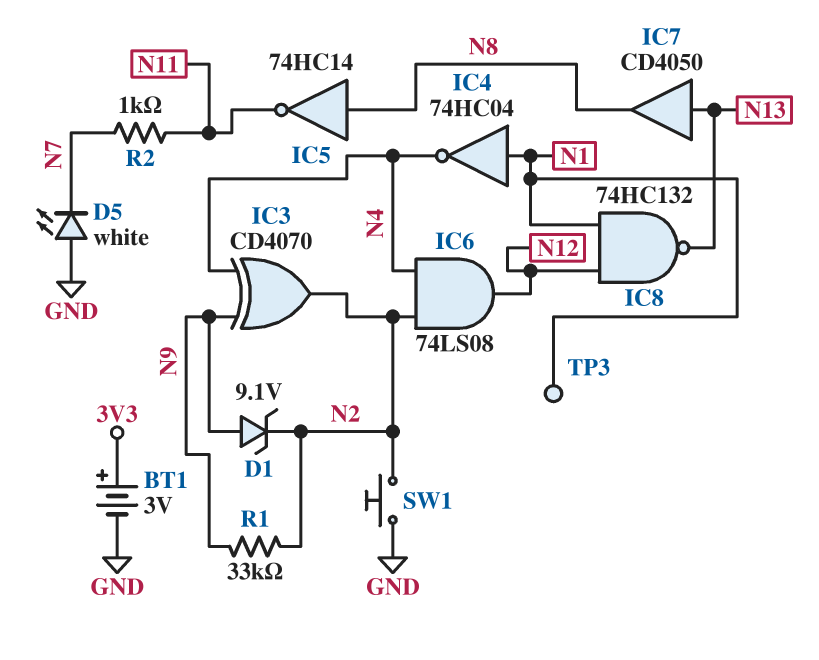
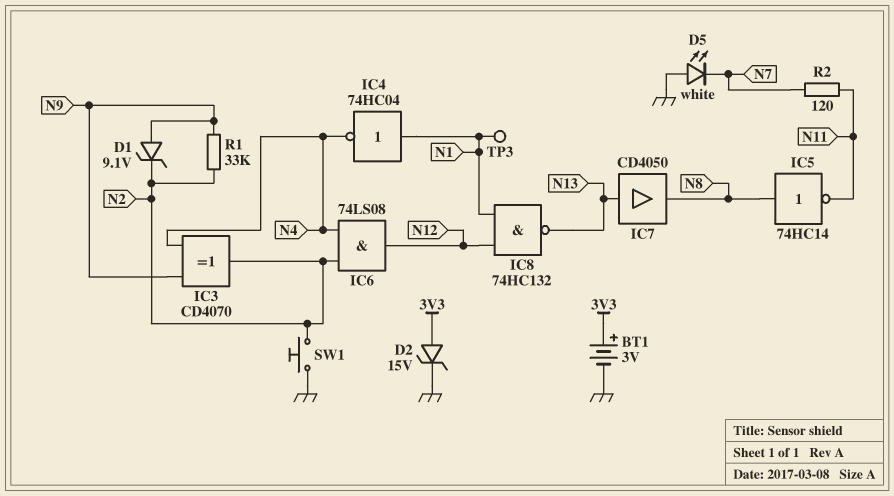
D2: none -> zener 15V (A 3V3, K GND)
R2: 1k (N7, N11) -> 120 (N7, N11)

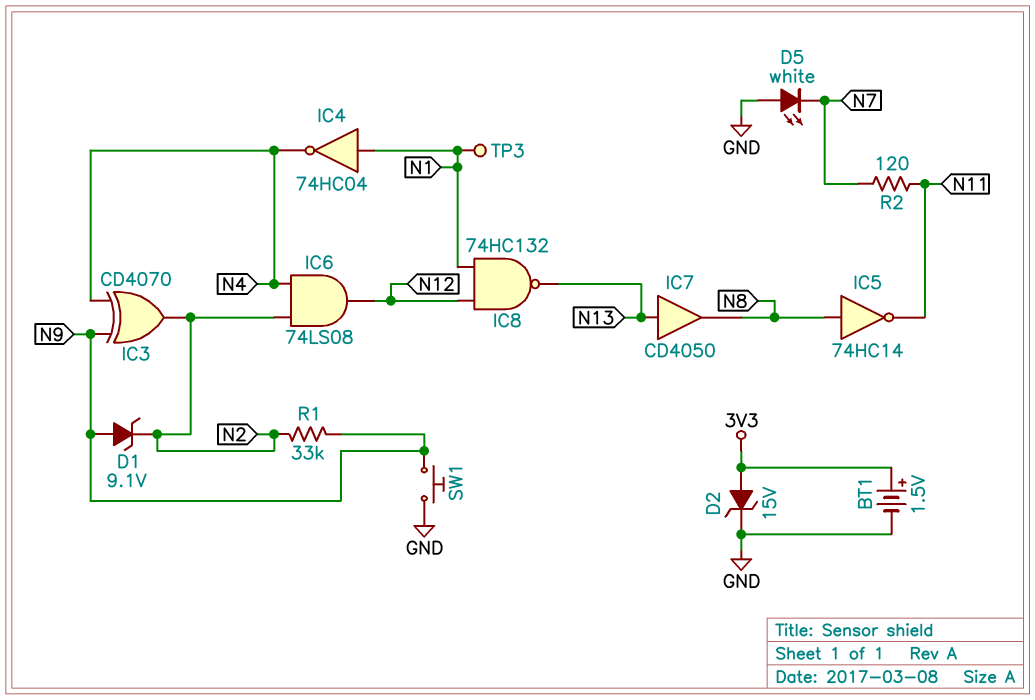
BT1: 3V (plus 3V3, minus GND) -> 1.5V (plus 3V3, minus GND)
SW1: button (GND, N2) -> button (GND, N9)

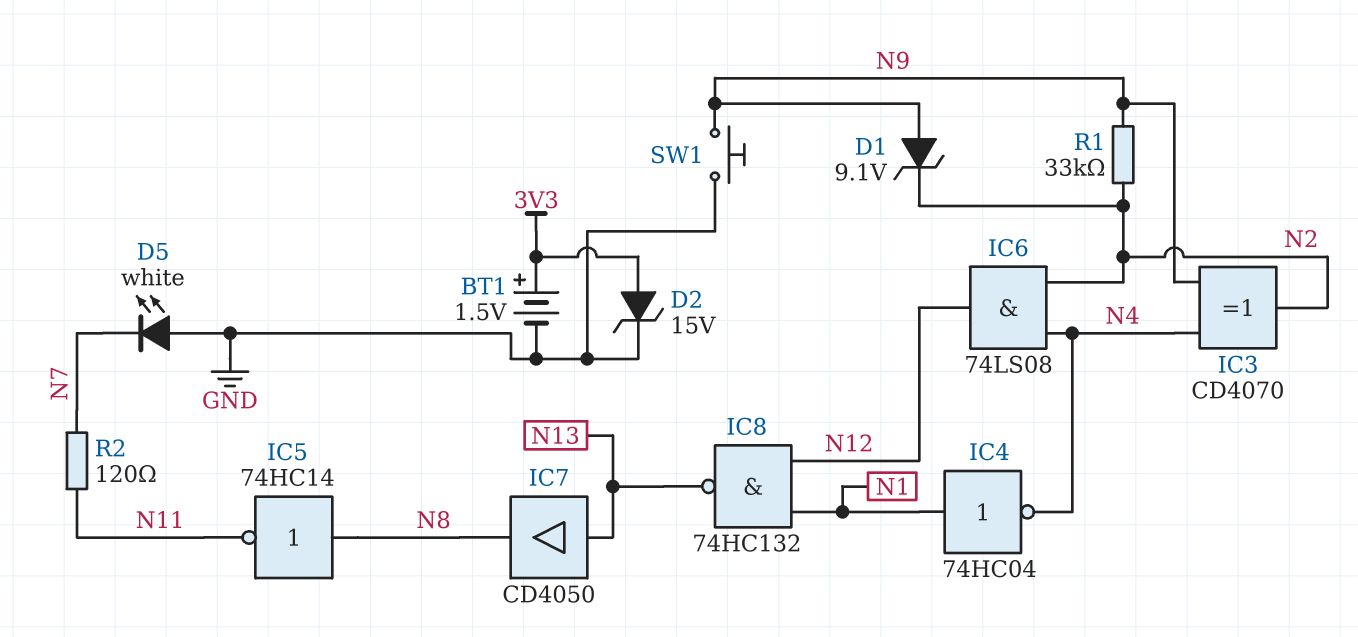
TP3: test point (N1) -> none

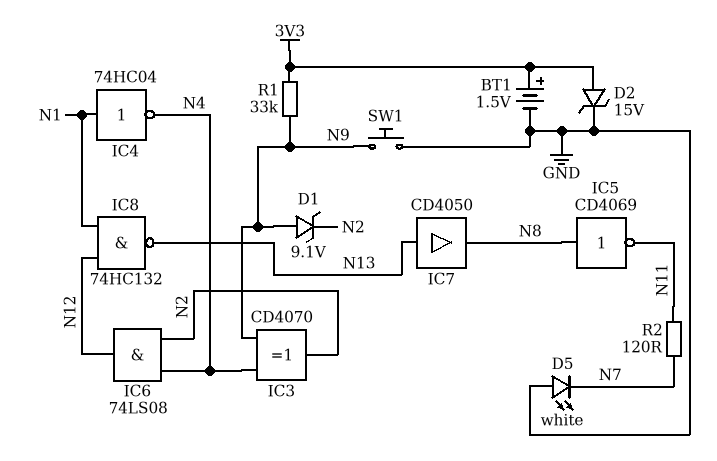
IC5: NOT 74HC14 (in N8, out N11) -> NOT CD4069 (in N8, out N11)
R1: 33k (N2, N9) -> 33k (3V3, N9)

